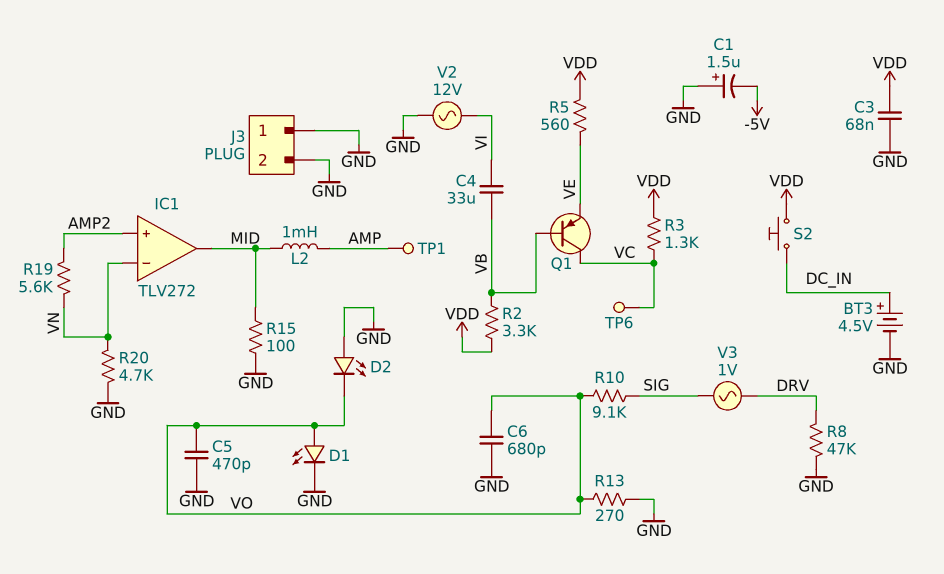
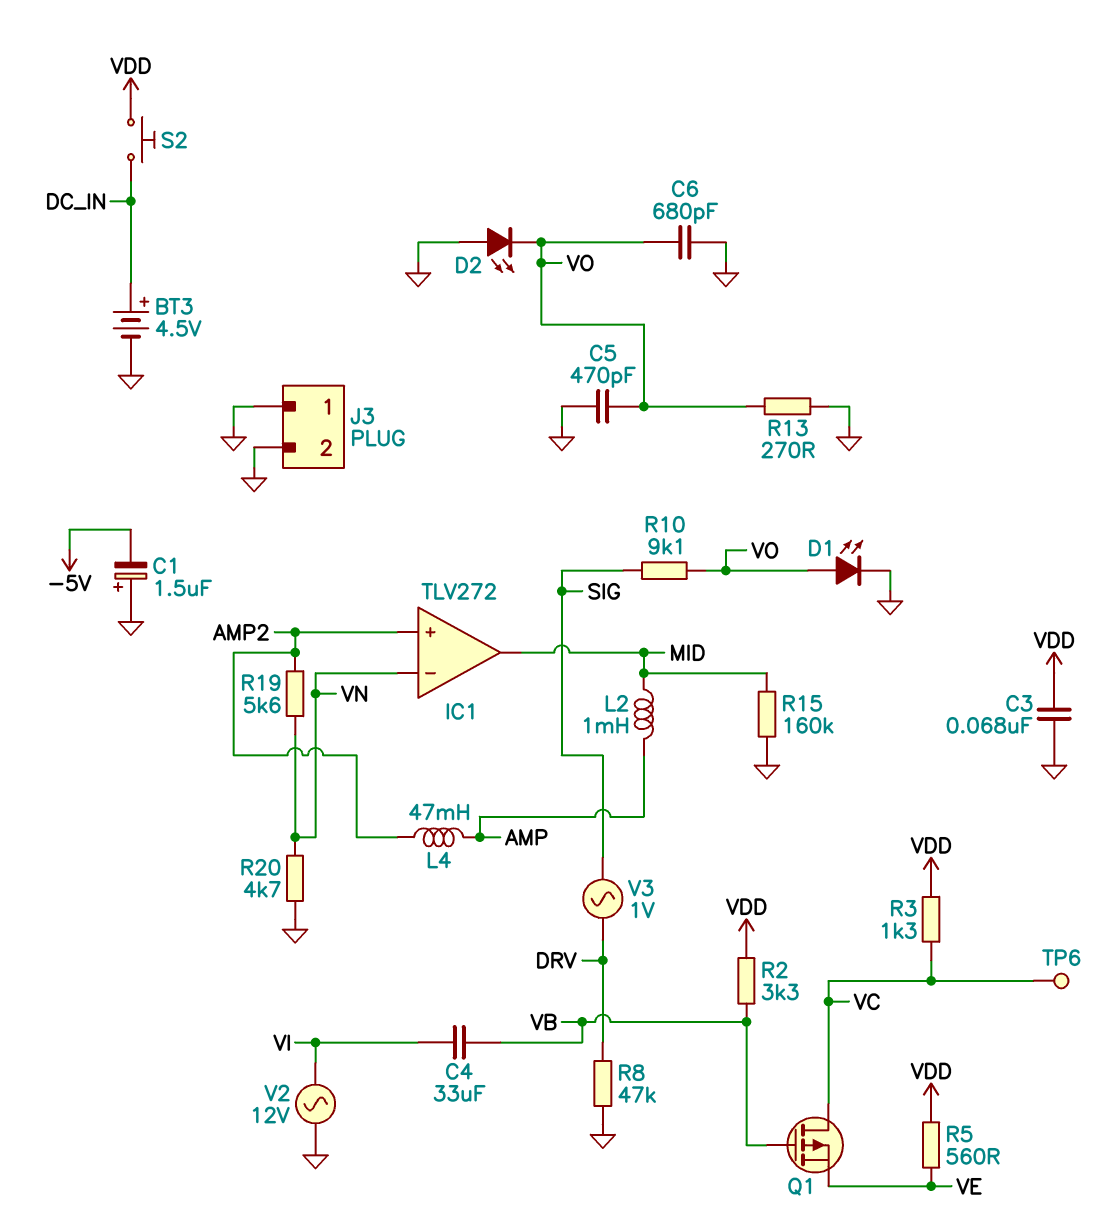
L4: none -> 47mH (AMP, AMP2)
Q1: PNP (B VB, C VC, E VE) -> PMOS (G VB, D VC, S VE)
R15: 100 (GND, MID) -> 160k (GND, MID)
TP1: test point (AMP) -> none

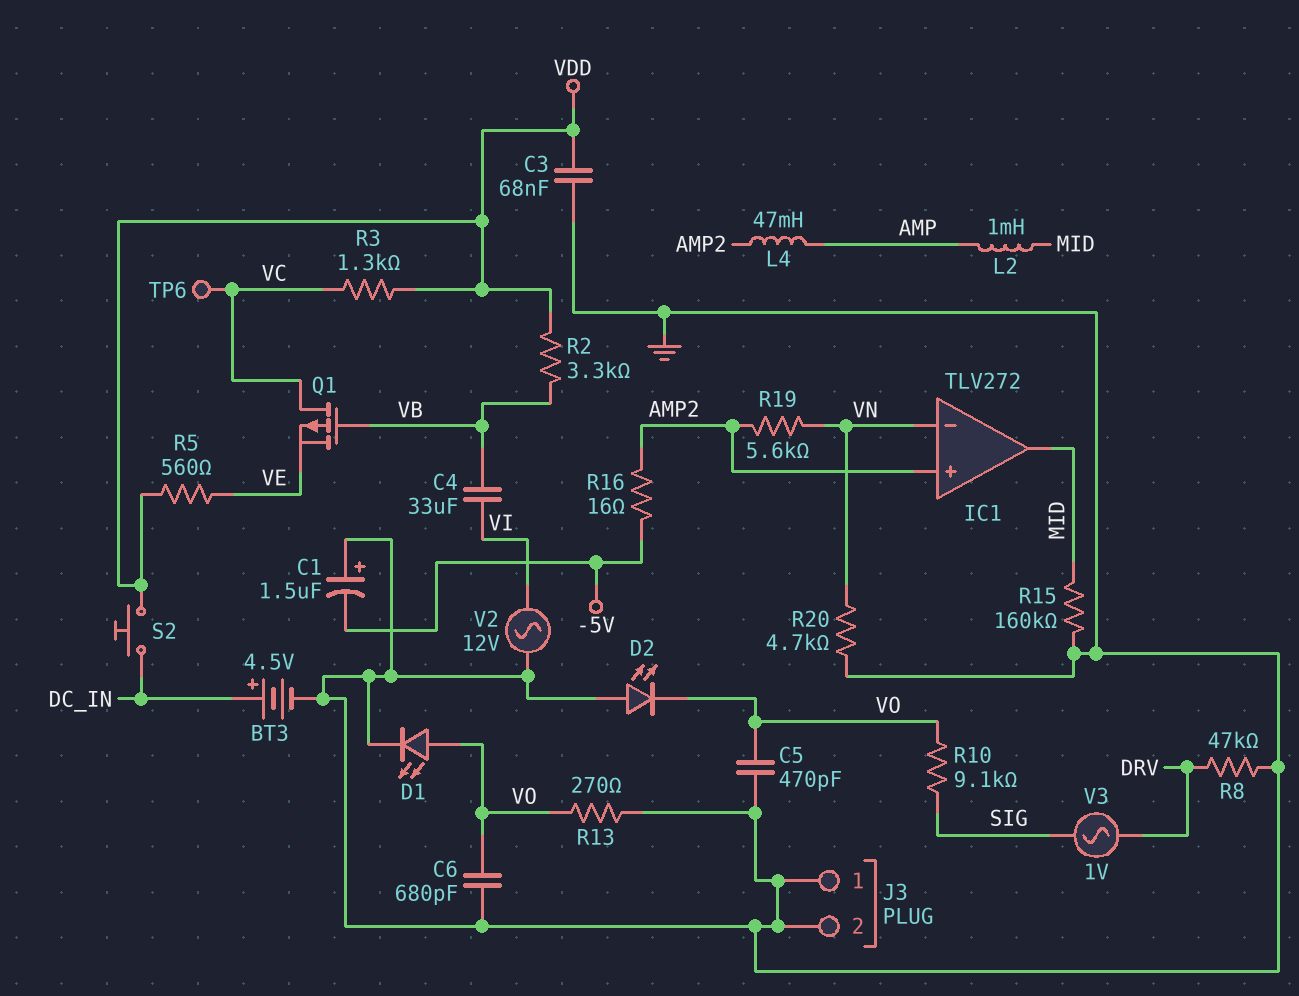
R16: none -> 16 (-5V, AMP2)

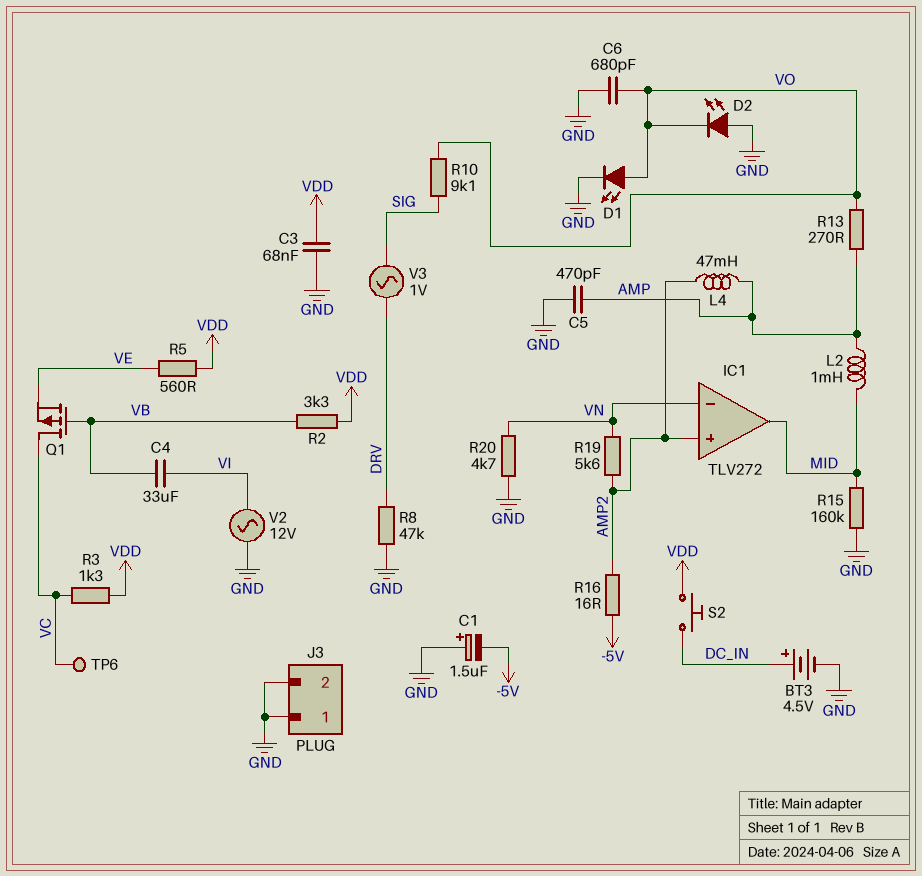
C5: 470pF (GND, VO) -> 470pF (AMP, GND)
R13: 270 (GND, VO) -> 270 (AMP, VO)

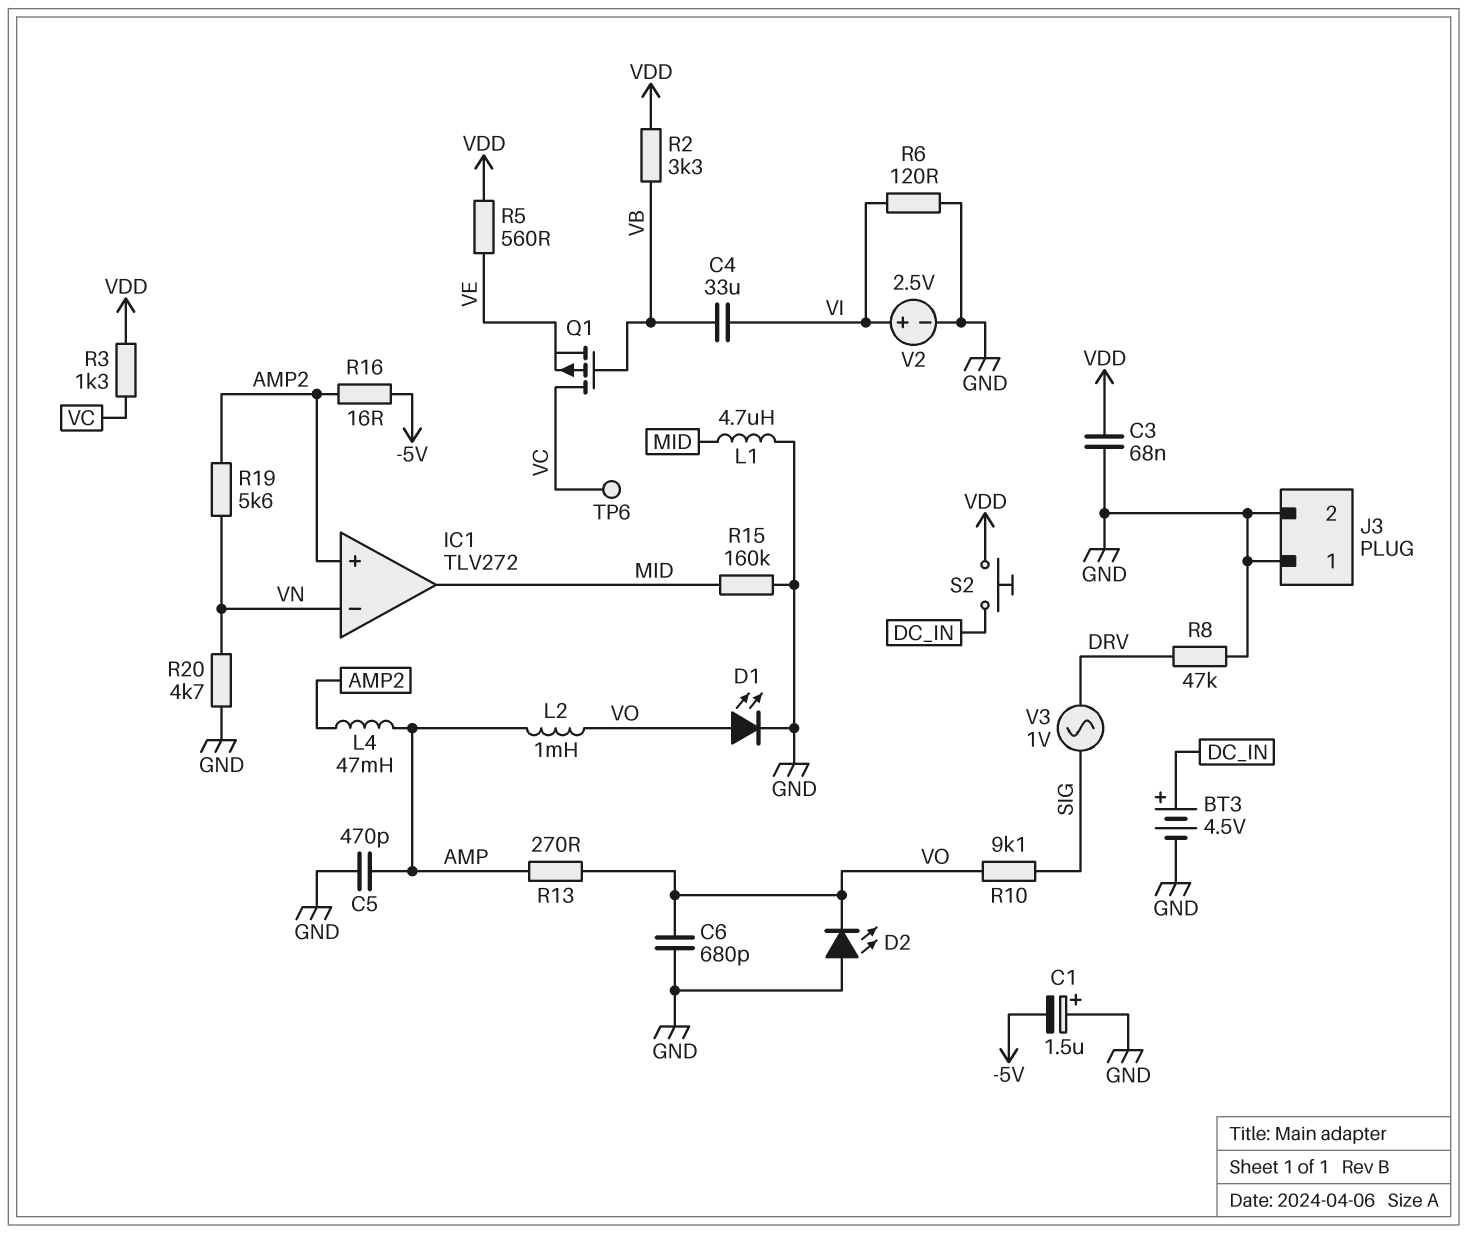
L1: none -> 4.7uH (GND, MID)
L2: 1mH (AMP, MID) -> 1mH (AMP, VO)
R6: none -> 120 (GND, VI)
V2: AC 12V (GND, VI) -> 2.5V (plus VI, minus GND)

